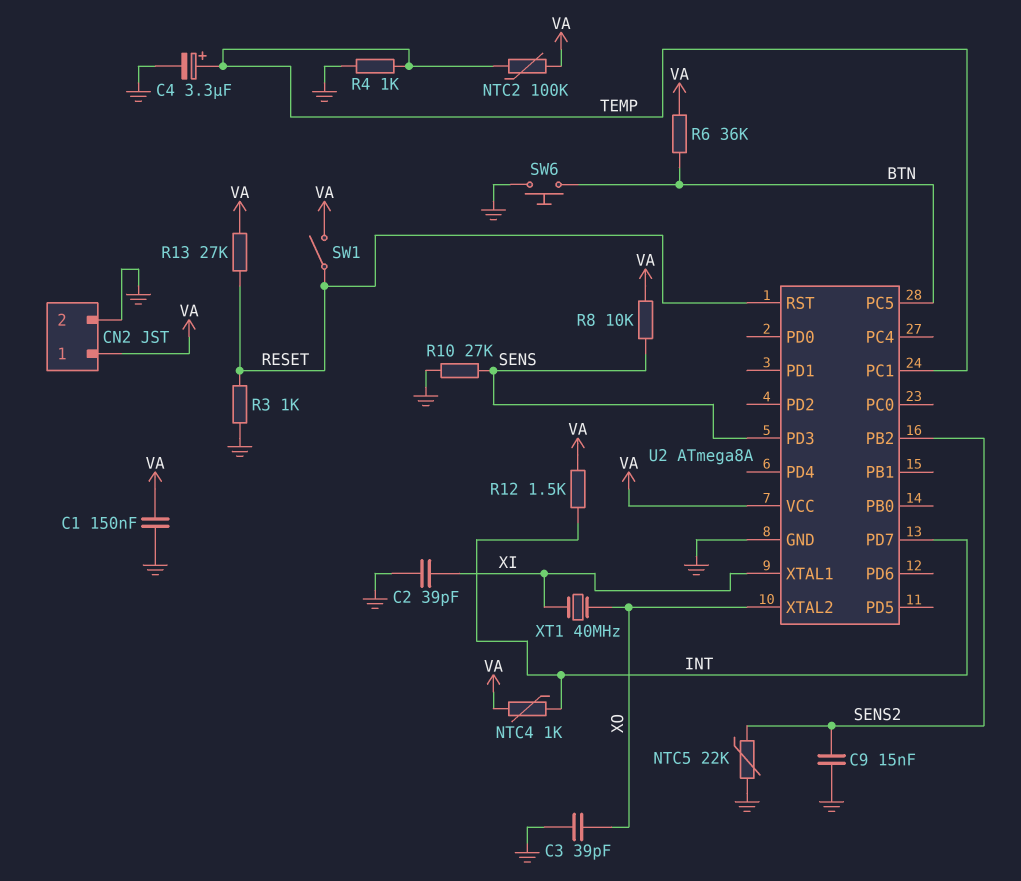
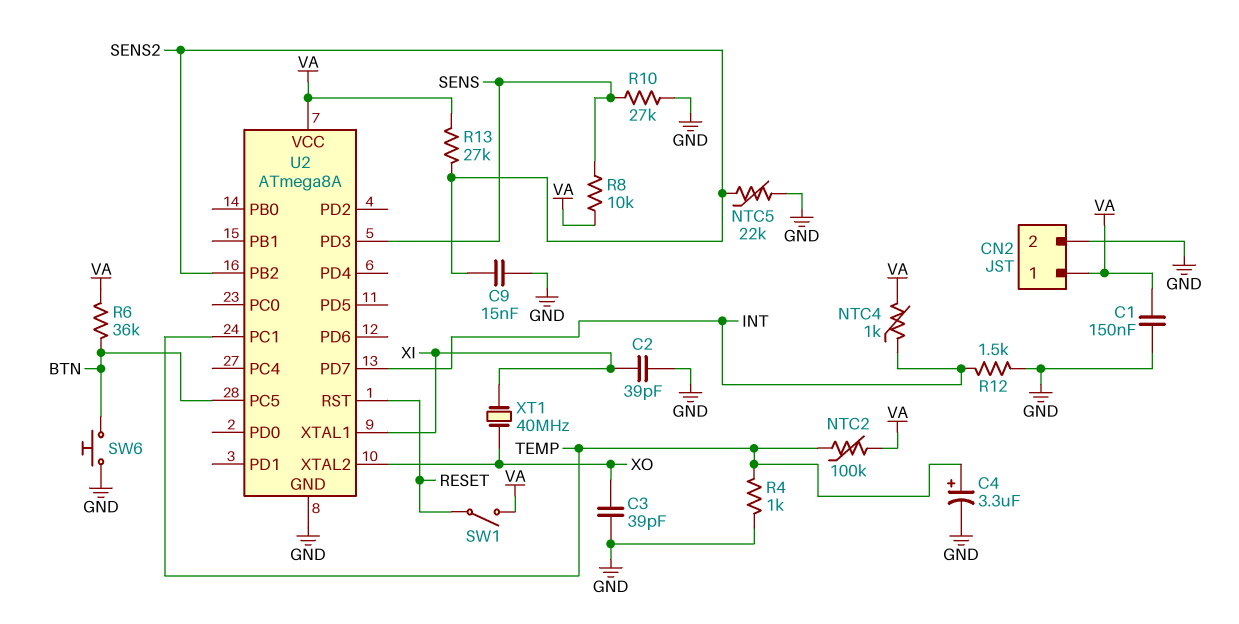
R3: 1k (GND, RESET) -> none
R12: 1.5k (INT, VA) -> 1.5k (GND, INT)
R13: 27k (RESET, VA) -> 27k (SENS2, VA)

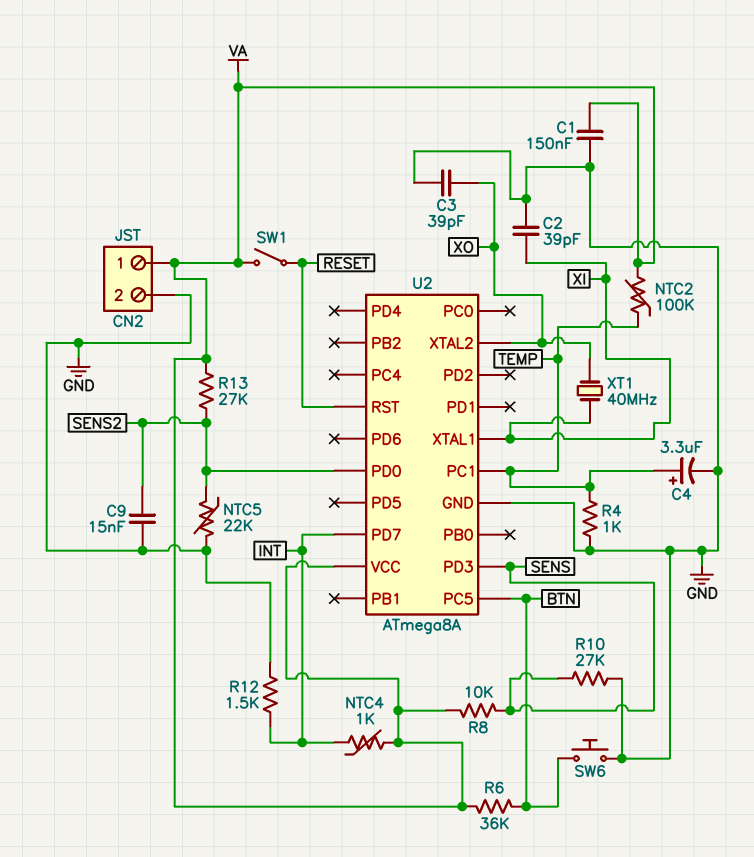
U2 pin PB2: SENS2 -> none
U2 pin PD0: none -> SENS2

